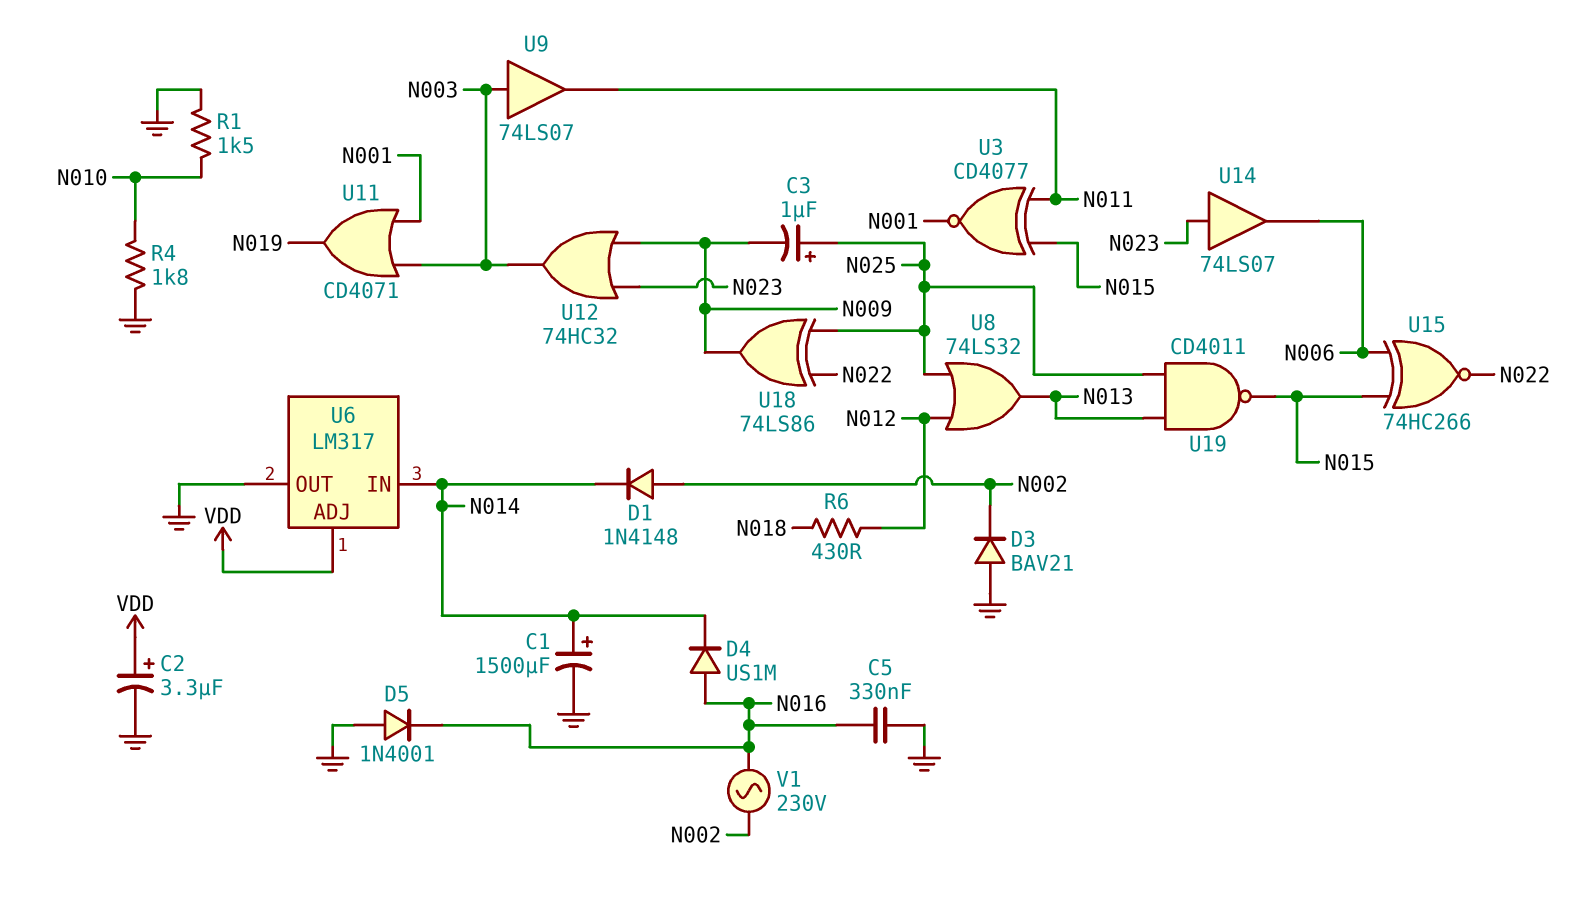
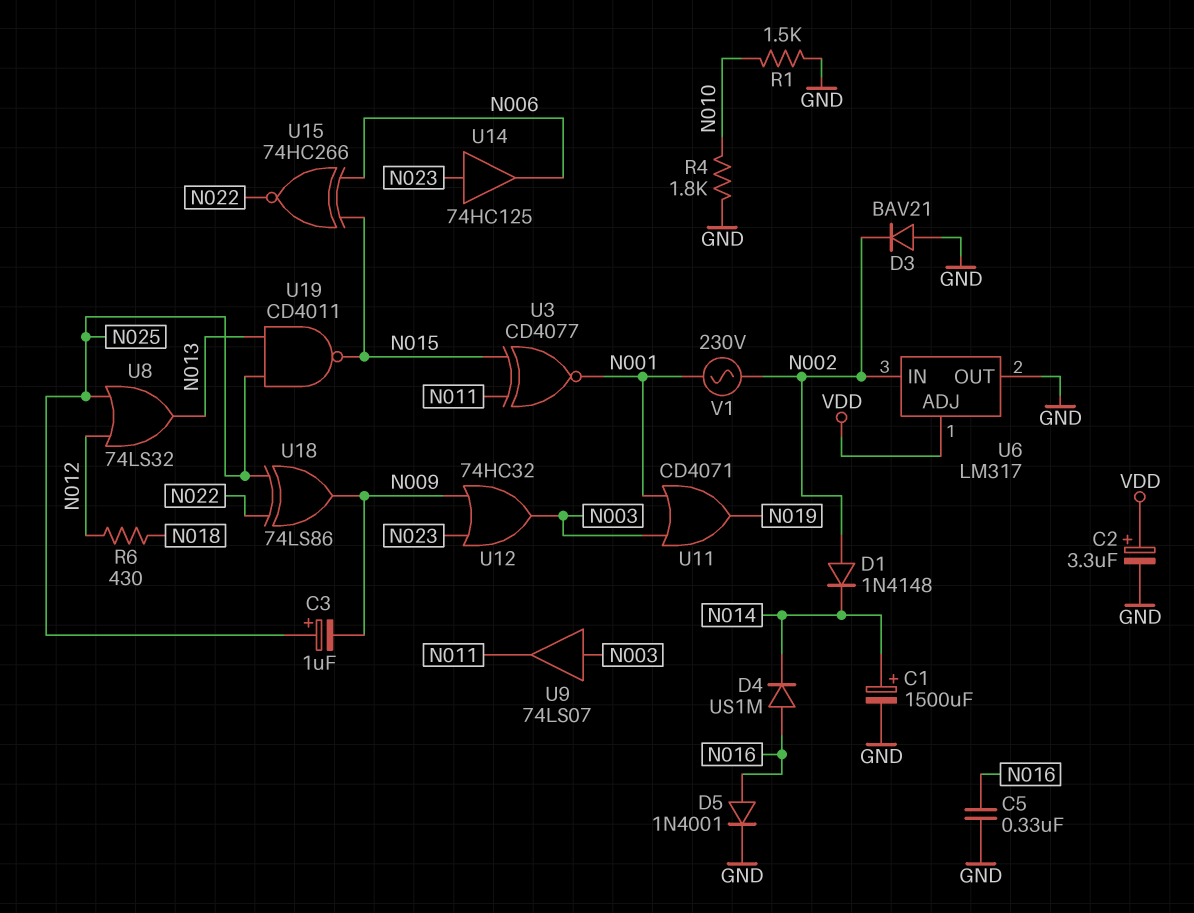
D5: diode 1N4001 (A GND, K N016) -> diode 1N4001 (A N016, K GND)
U6 pin IN: N014 -> N002
U14: buffer 74LS07 (in N023, out N006) -> buffer 74HC125 (in N023, out N006)
V1: AC 230V (N002, N016) -> AC 230V (N001, N002)

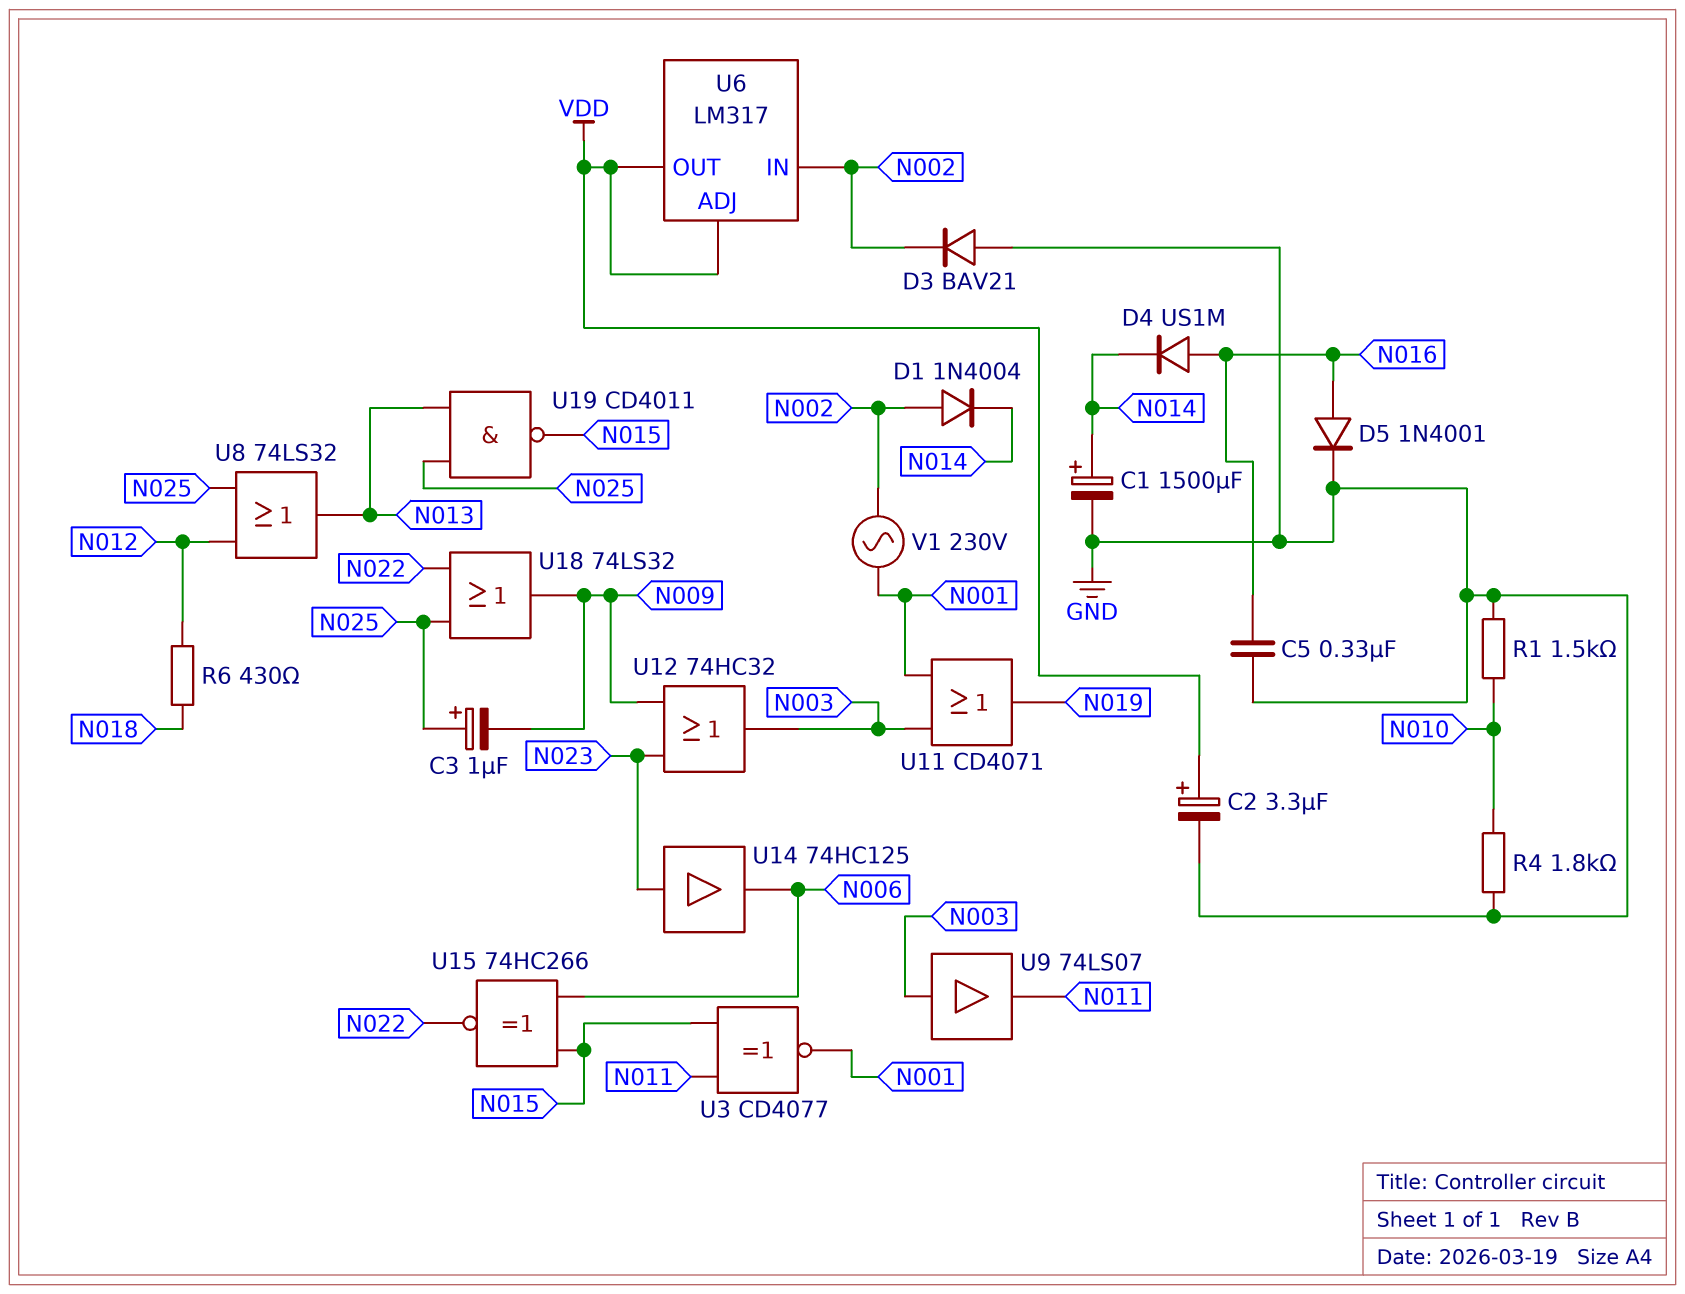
D1: diode 1N4148 (A N002, K N014) -> diode 1N4004 (A N002, K N014)
U6 pin OUT: GND -> VDD
U18: XOR 74LS86 (in N022, in N025, out N009) -> OR 74LS32 (in N022, in N025, out N009)

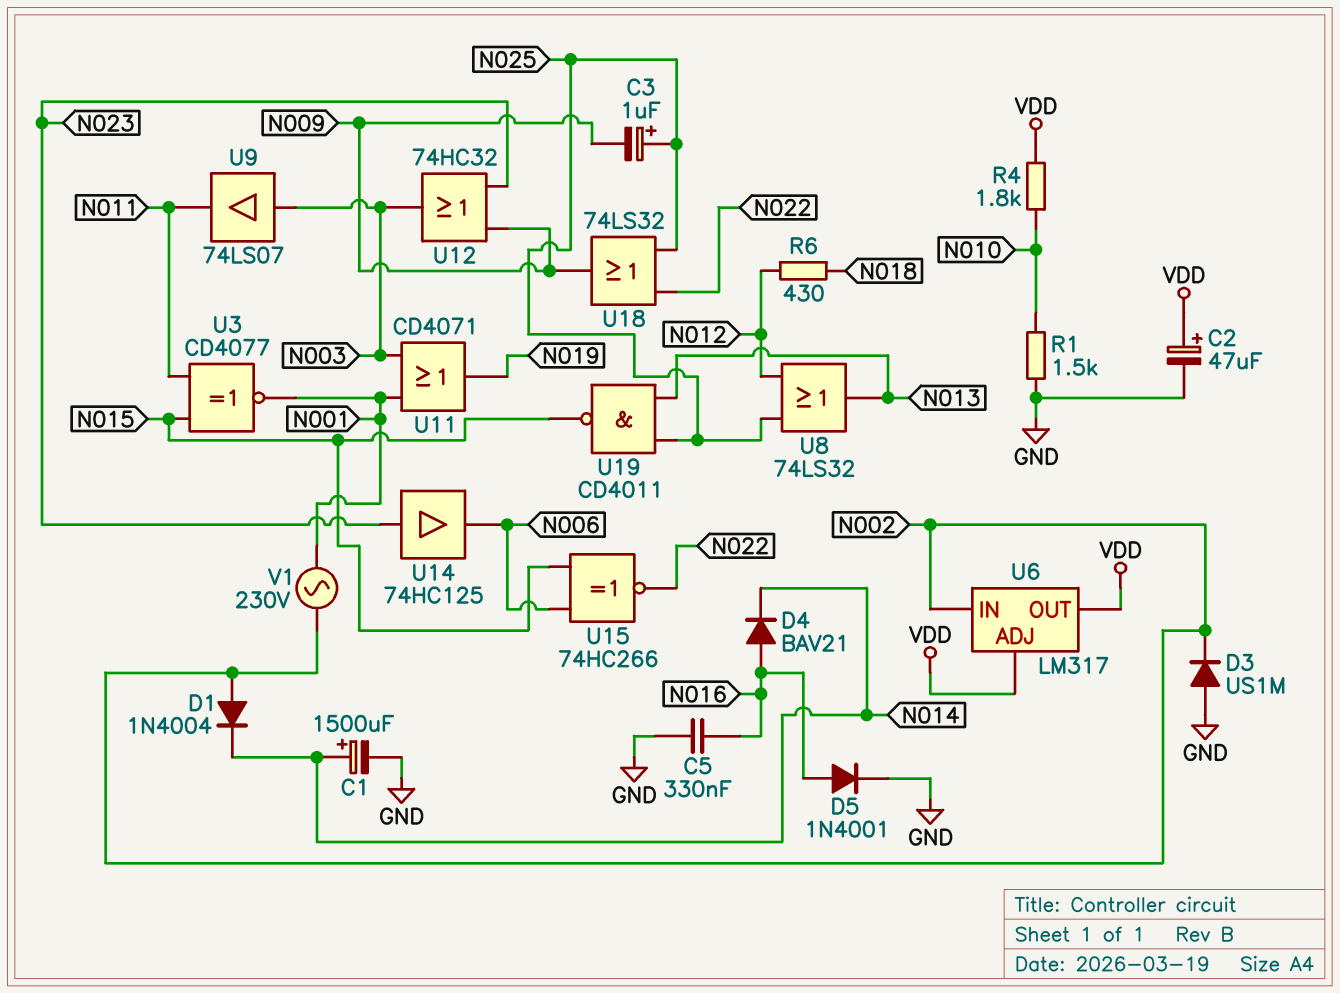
C2: 3.3uF (plus VDD, minus GND) -> 47uF (plus VDD, minus GND)
D3: diode BAV21 (A GND, K N002) -> diode US1M (A GND, K N002)
D4: diode US1M (A N016, K N014) -> diode BAV21 (A N016, K N014)
R4: 1.8k (GND, N010) -> 1.8k (N010, VDD)

